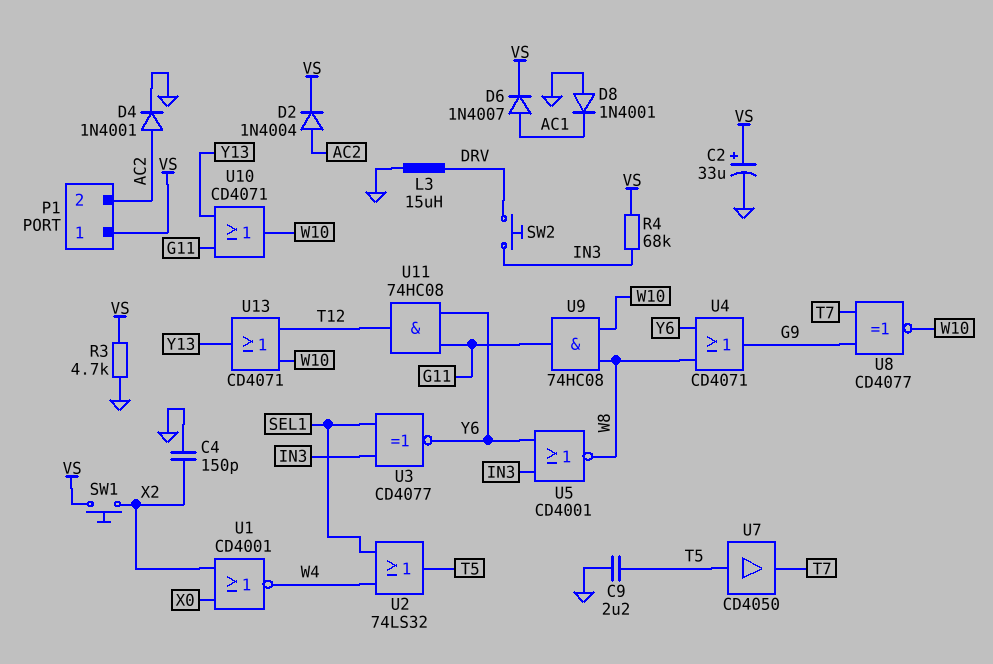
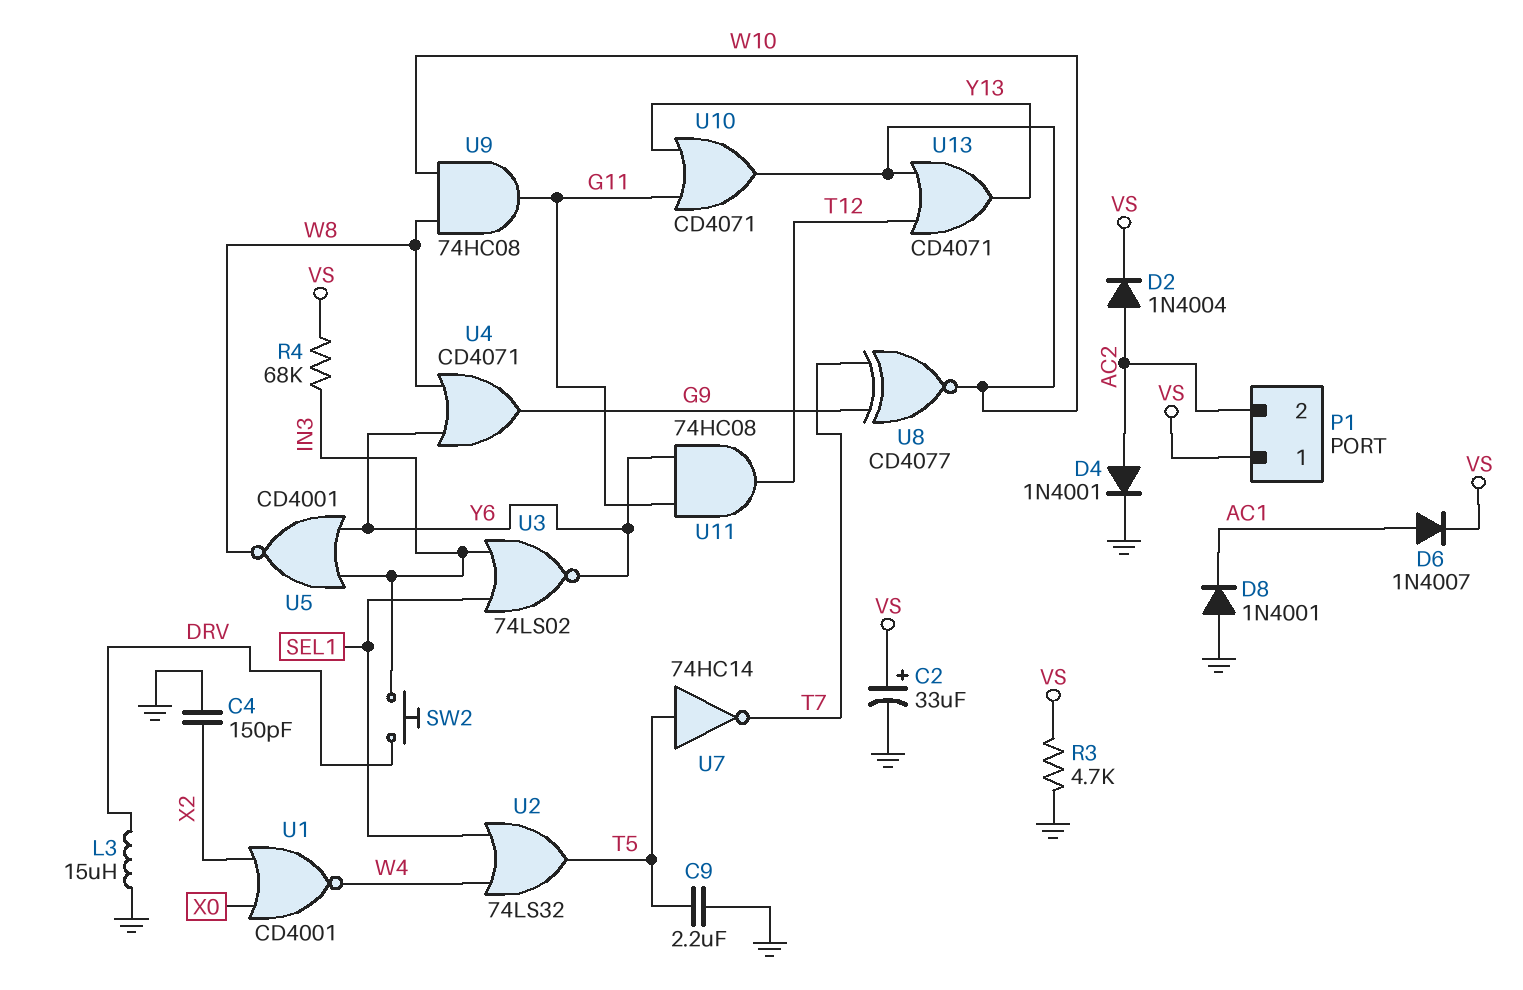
SW1: button (VS, X2) -> none
U3: XNOR CD4077 (in IN3, in SEL1, out Y6) -> NOR 74LS02 (in IN3, in SEL1, out Y6)
U7: buffer CD4050 (in T5, out T7) -> NOT 74HC14 (in T5, out T7)

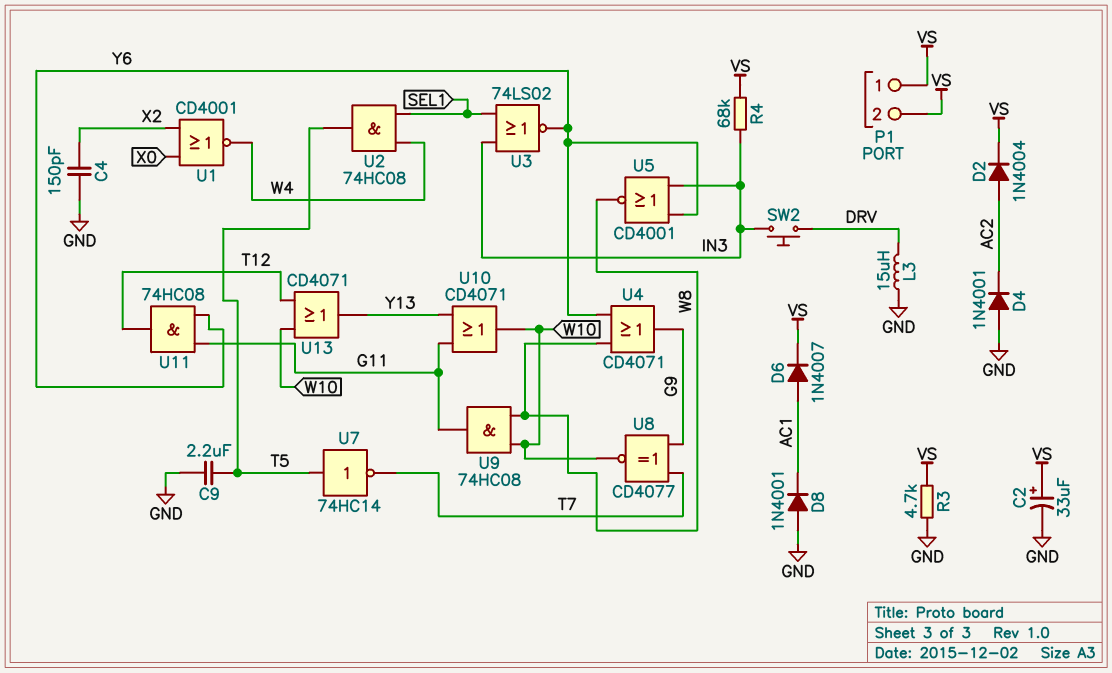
D4: diode 1N4001 (A AC2, K GND) -> diode 1N4001 (A GND, K AC2)
P1 pin 2: AC2 -> VS
U2: OR 74LS32 (in SEL1, in W4, out T5) -> AND 74HC08 (in SEL1, in W4, out T5)

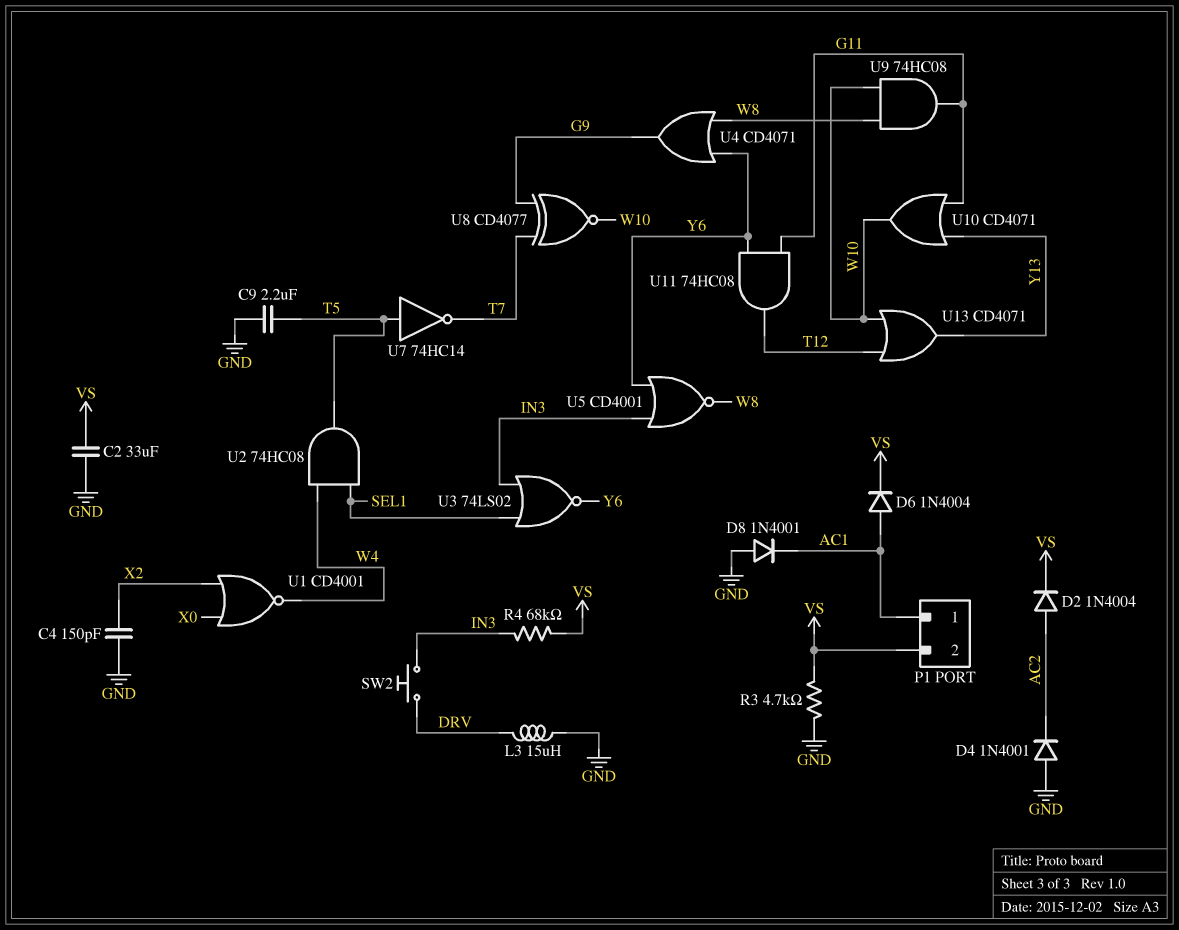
C2: 33uF (plus VS, minus GND) -> 33uF (GND, VS)
D6: diode 1N4007 (A AC1, K VS) -> diode 1N4004 (A AC1, K VS)
P1 pin 1: VS -> AC1

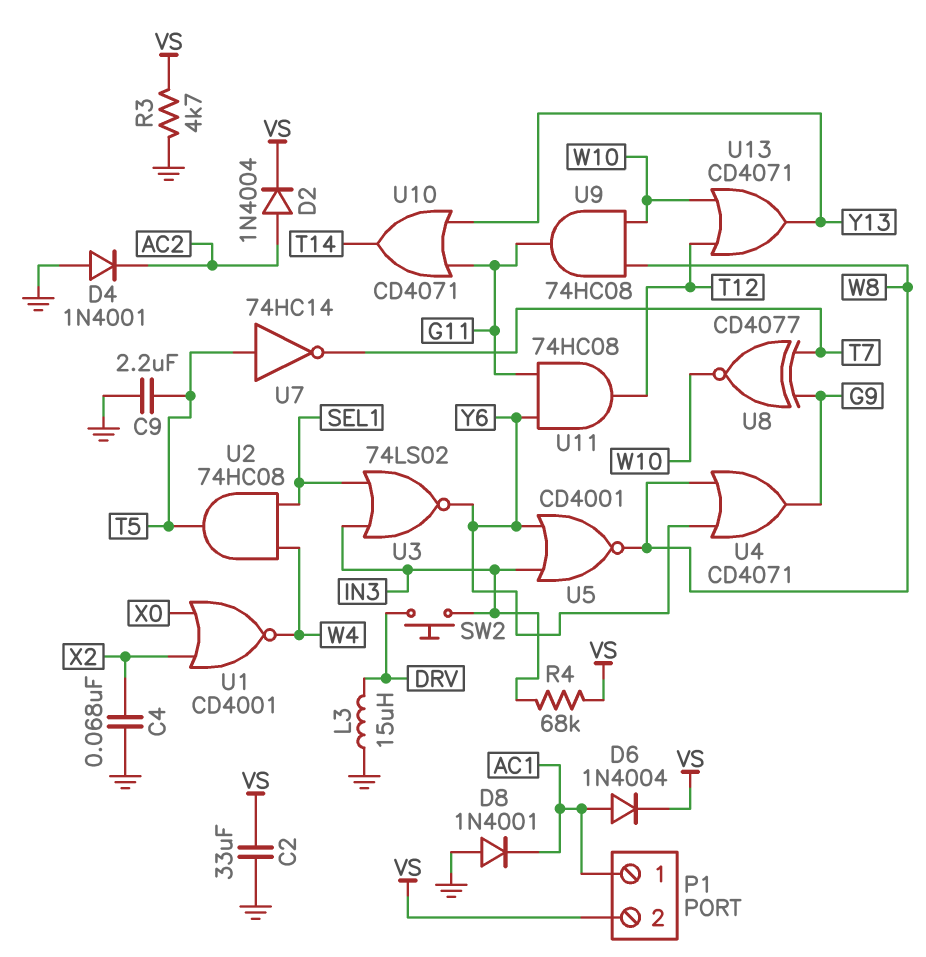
C4: 150pF (GND, X2) -> 68nF (GND, X2)
U10: OR CD4071 (in G11, in Y13, out W10) -> OR CD4071 (in G11, in Y13, out T14)

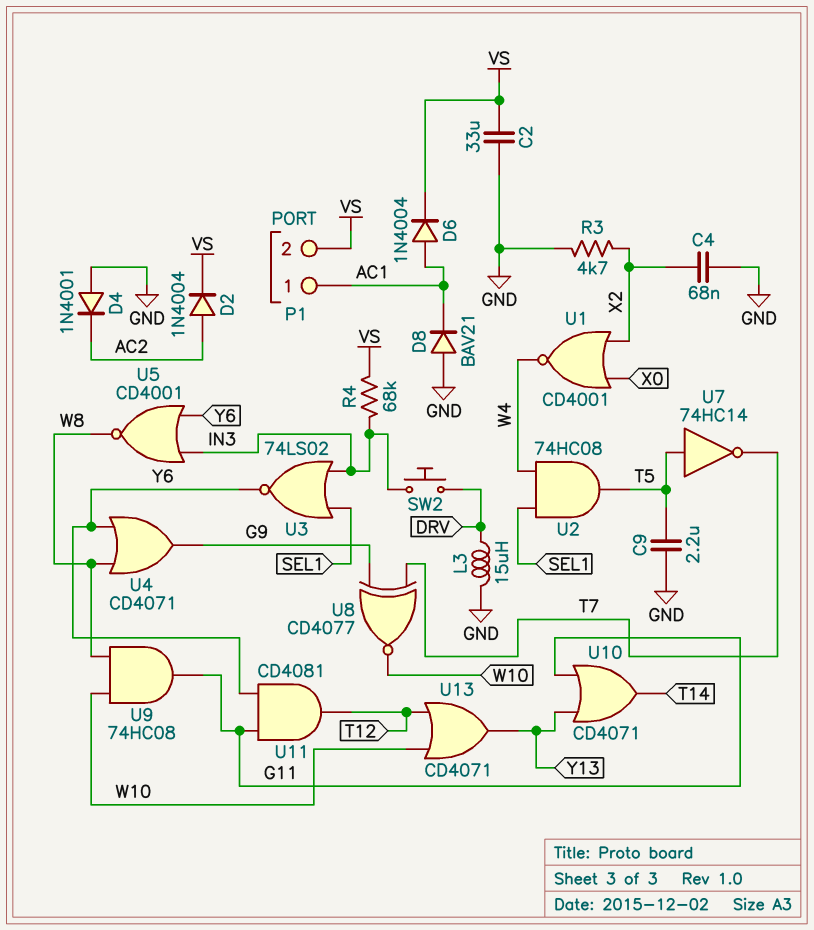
D8: diode 1N4001 (A GND, K AC1) -> diode BAV21 (A GND, K AC1)
R3: 4.7k (GND, VS) -> 4.7k (GND, X2)
U11: AND 74HC08 (in G11, in Y6, out T12) -> AND CD4081 (in G11, in Y6, out T12)

